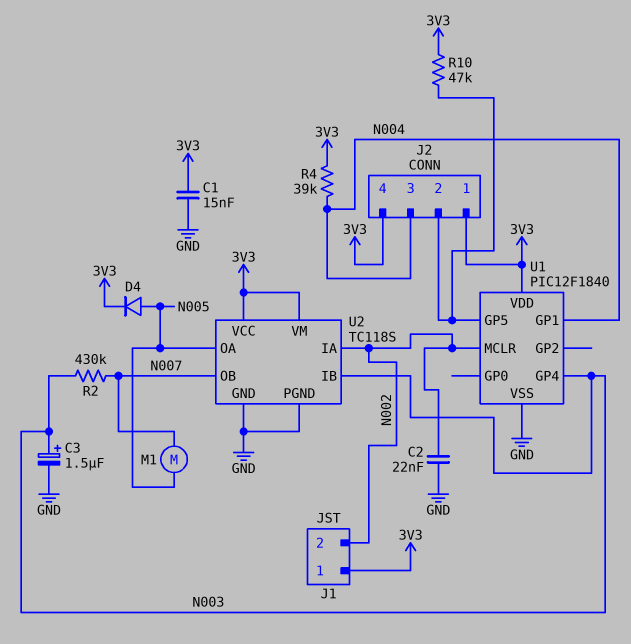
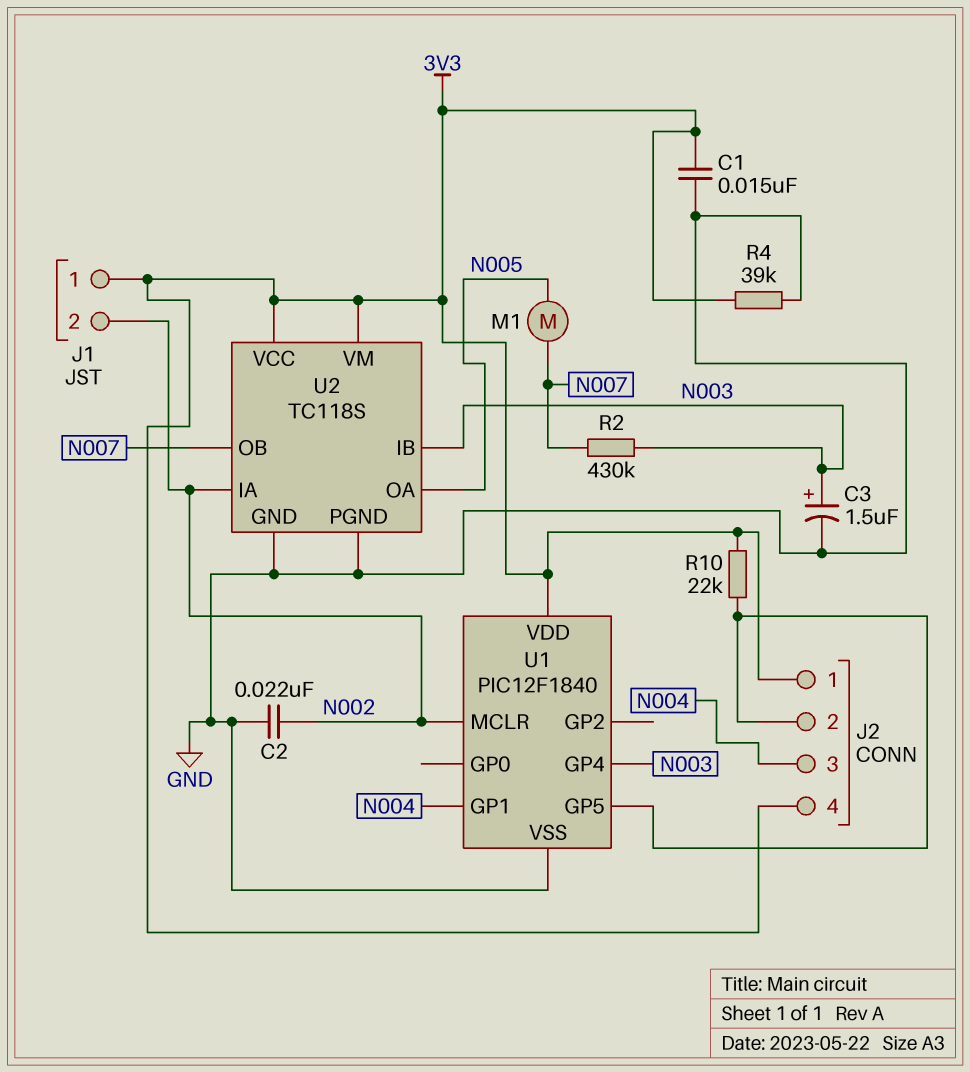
D4: diode (A N005, K 3V3) -> none
R4: 39k (3V3, N004) -> 39k (3V3, GND)
R10: 47k (3V3, J2/2) -> 22k (3V3, J2/2)

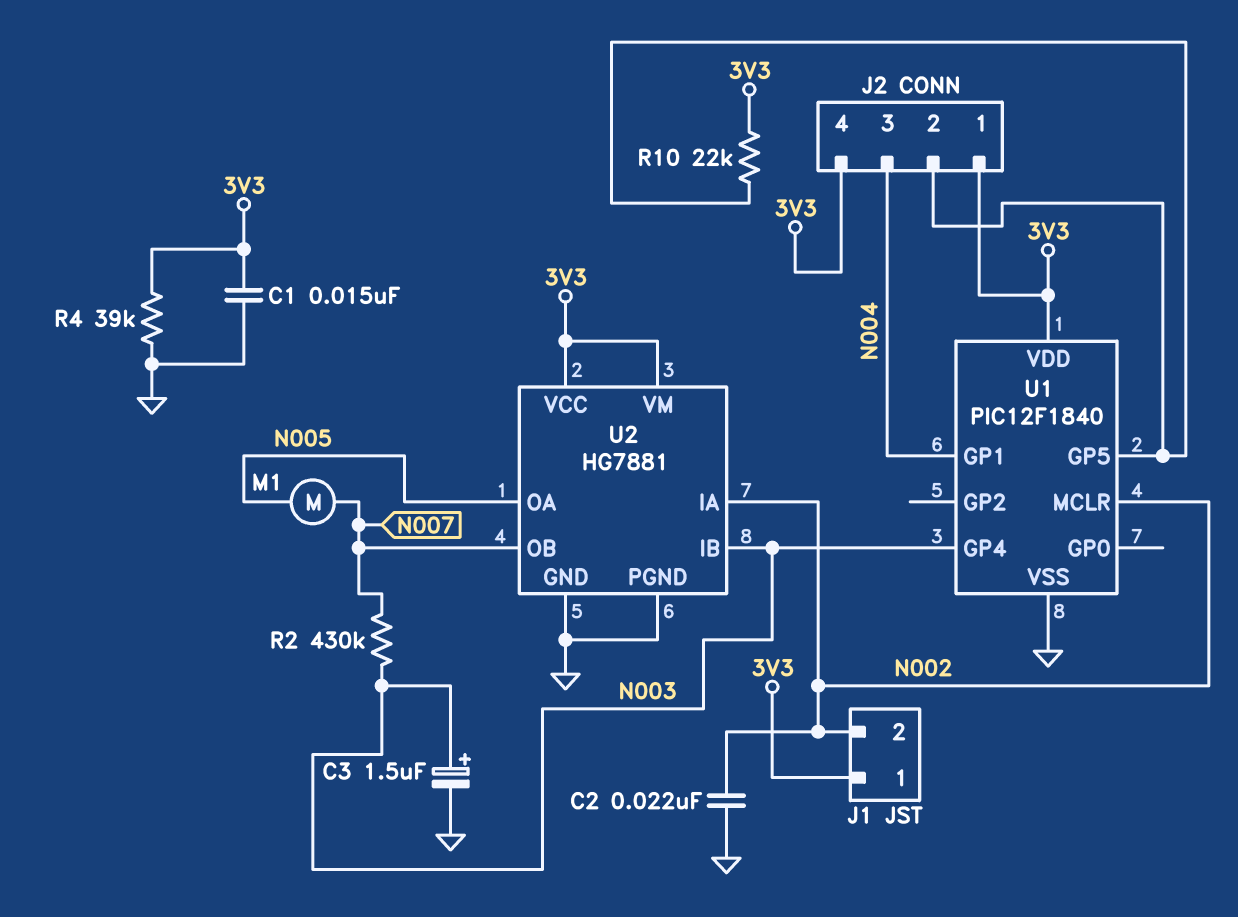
U2: TC118S -> HG7881

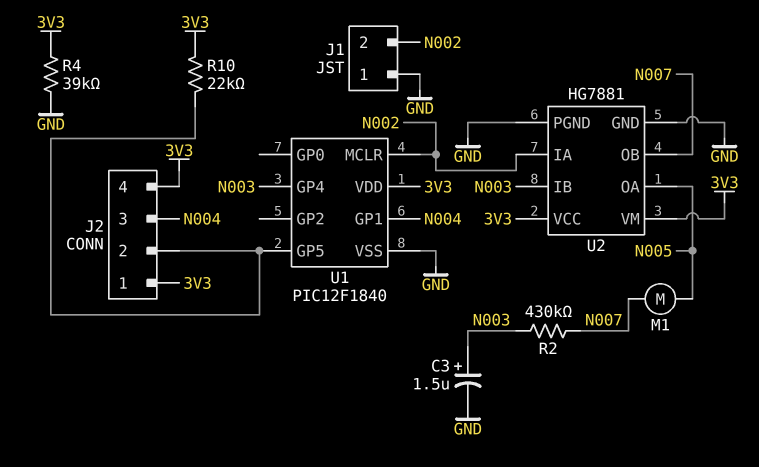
C1: 15nF (3V3, GND) -> none
C2: 22nF (GND, N002) -> none
J1 pin 1: 3V3 -> GND

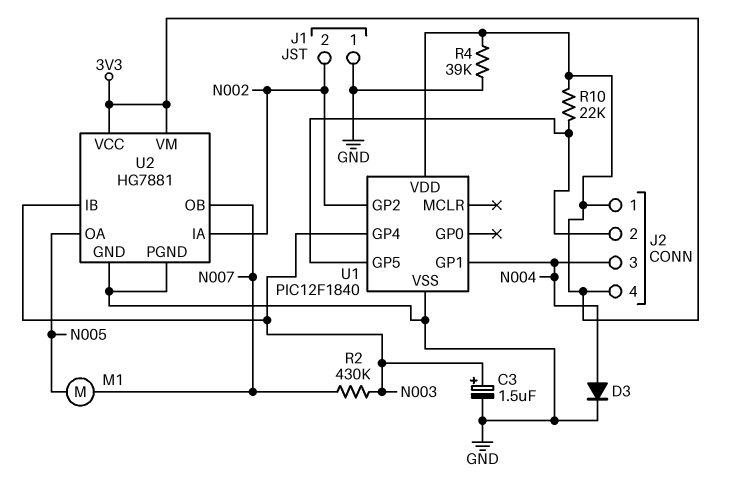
D3: none -> diode (A N004, K GND)
U1 pin GP2: none -> N002
U1 pin MCLR: N002 -> none

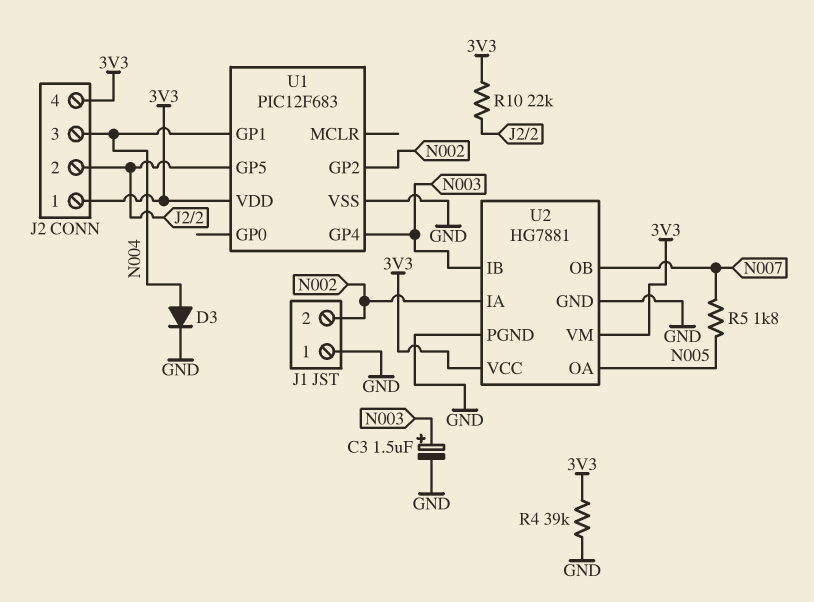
M1: motor (N005, N007) -> none
R2: 430k (N003, N007) -> none
R5: none -> 1.8k (N005, N007)
U1: PIC12F1840 -> PIC12F683

